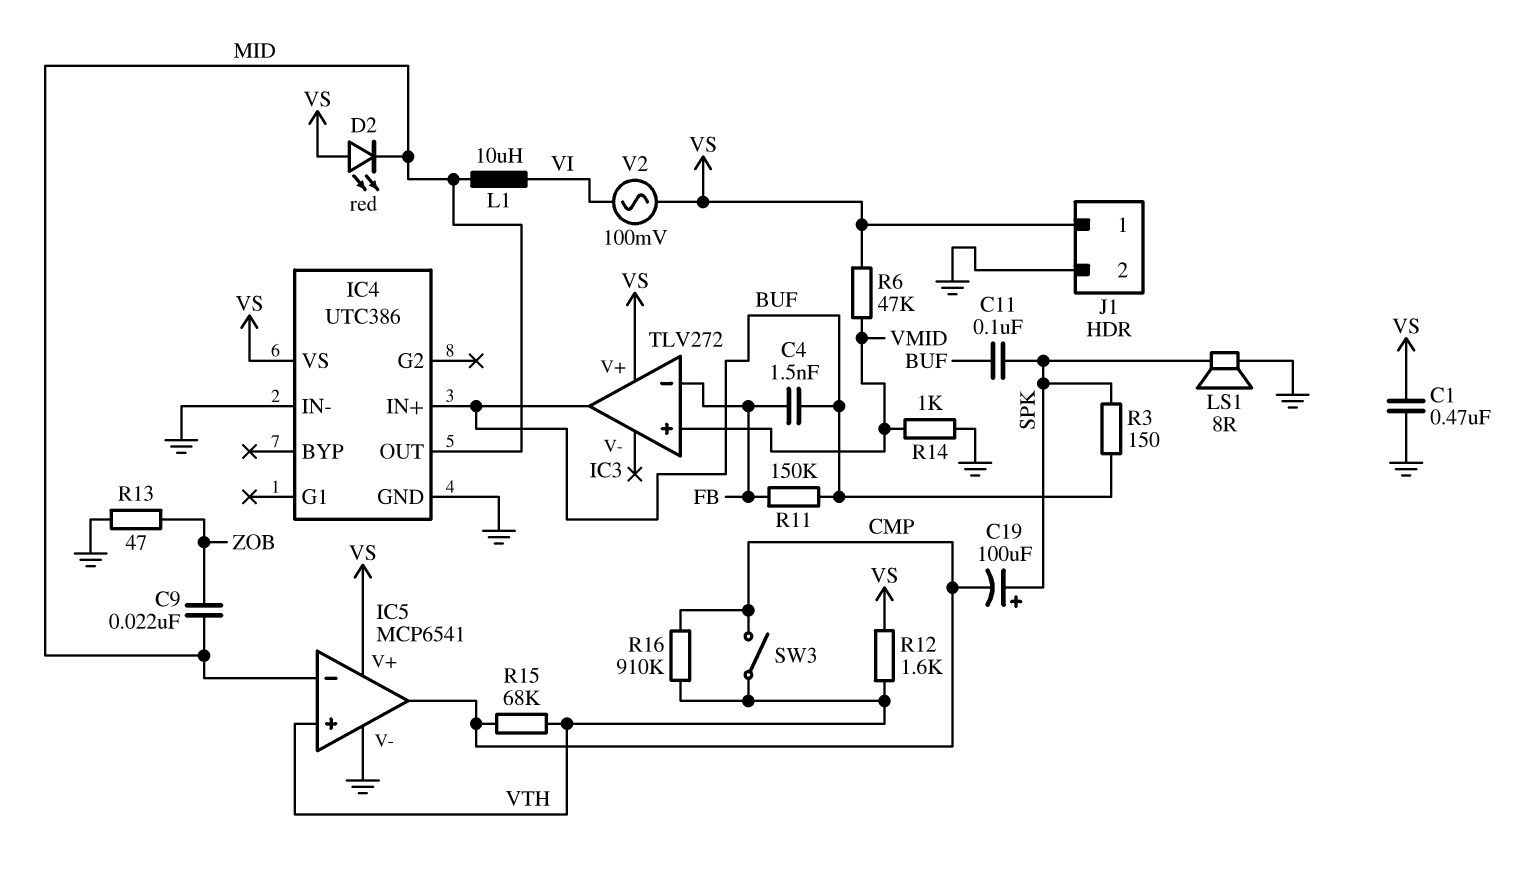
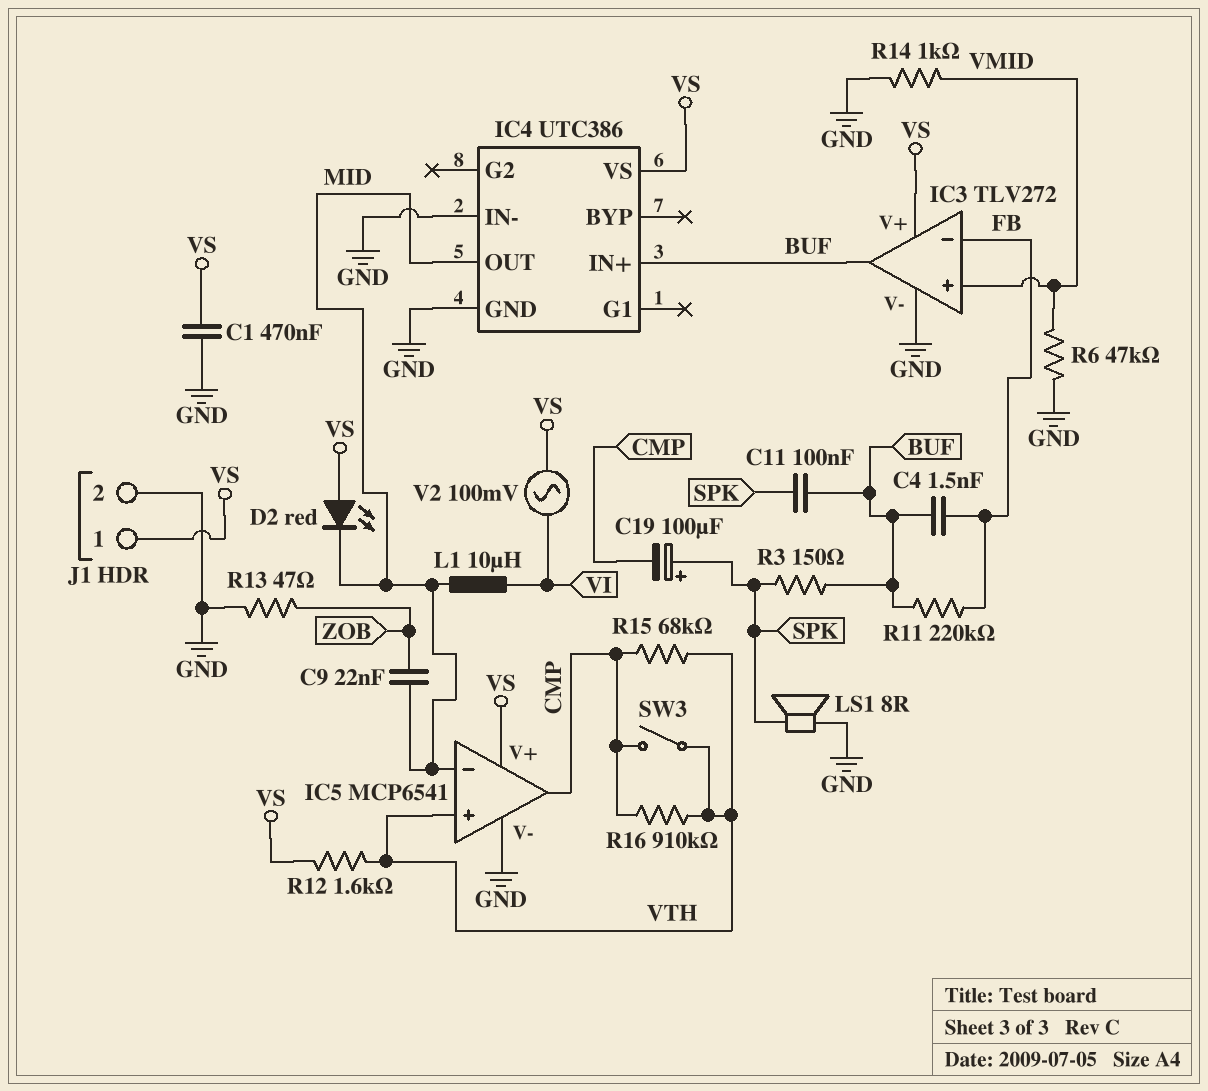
IC3 pin V-: none -> GND
R6: 47k (VMID, VS) -> 47k (GND, VMID)
R11: 150k (BUF, FB) -> 220k (BUF, FB)

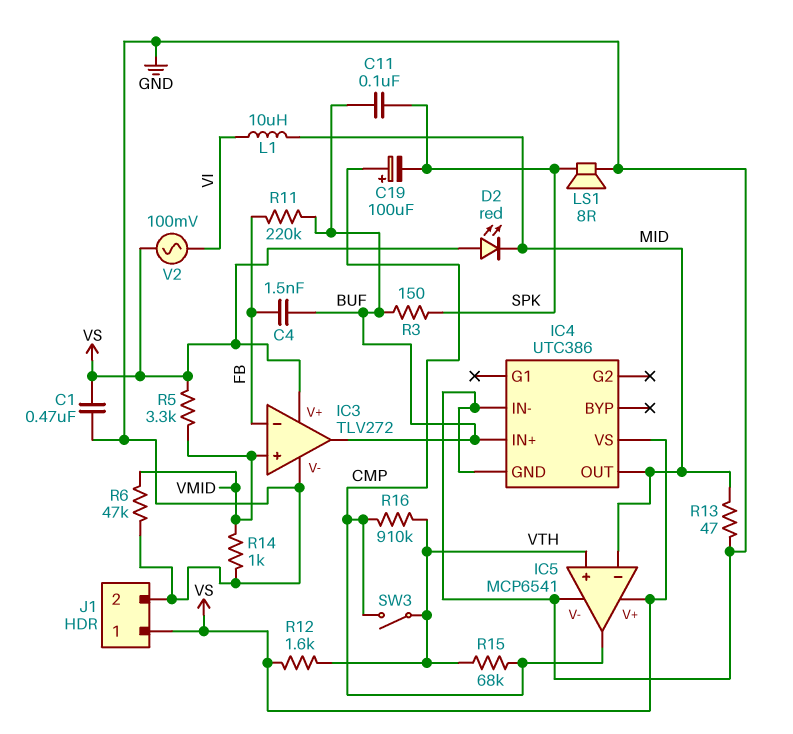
C9: 22nF (MID, ZOB) -> none
C19: 100uF (plus SPK, minus CMP) -> 100uF (plus CMP, minus SPK)
R5: none -> 3.3k (VMID, VS)
R13: 47 (GND, ZOB) -> 47 (GND, MID)

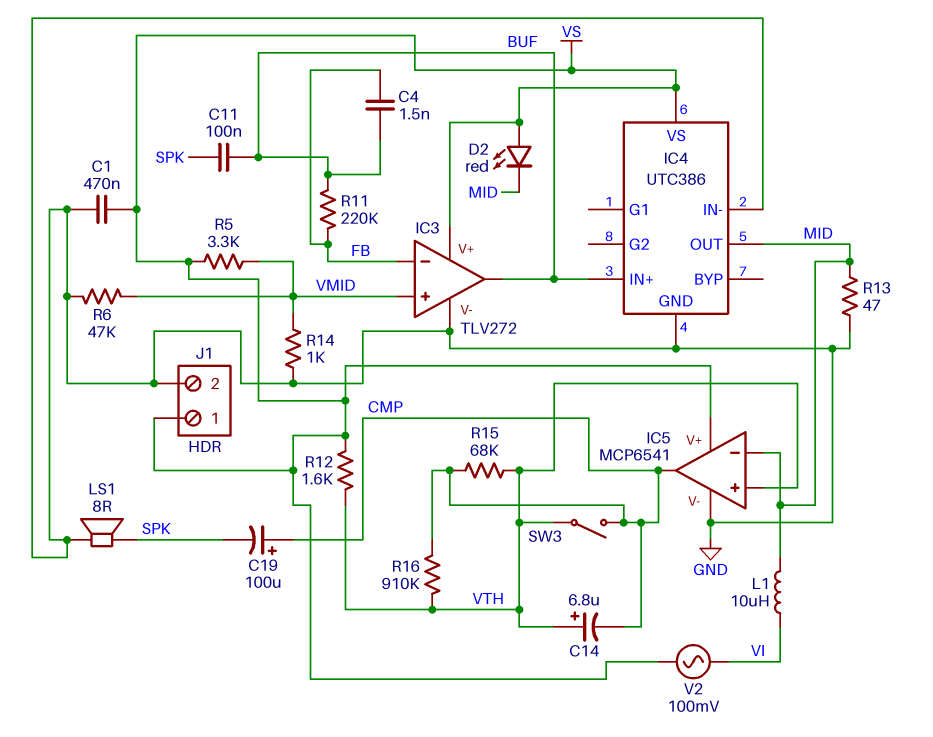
C14: none -> 6.8uF (plus VTH, minus CMP)
R3: 150 (BUF, SPK) -> none

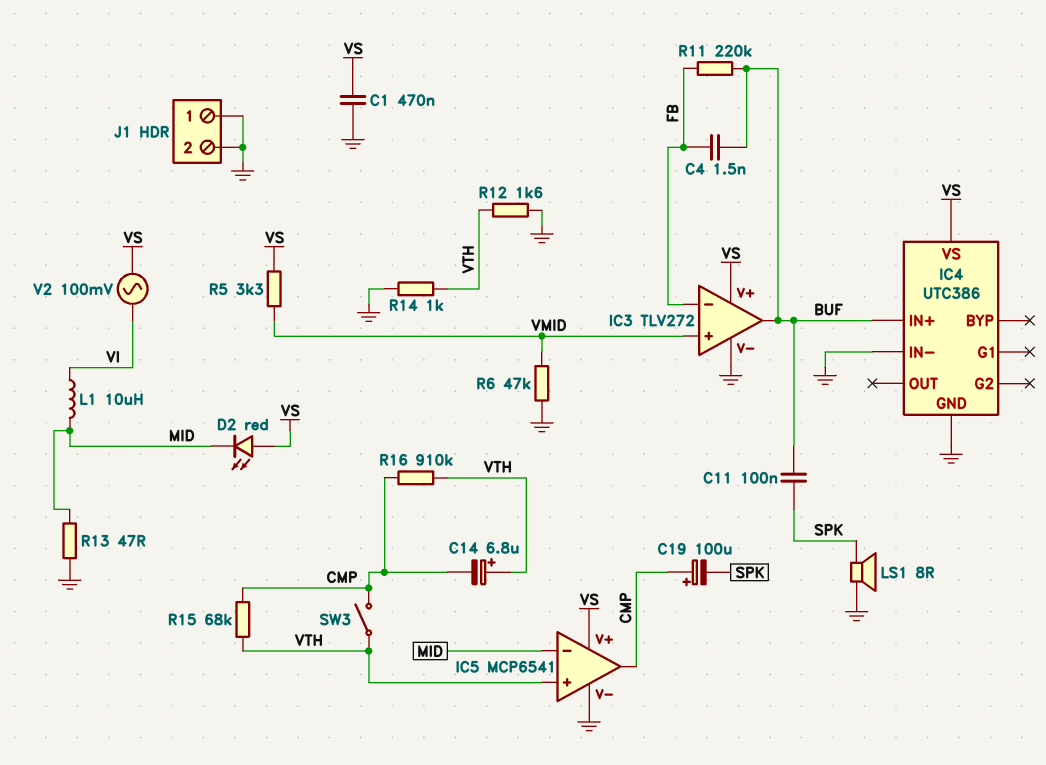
IC4 pin OUT: MID -> none
J1 pin 1: VS -> GND
R12: 1.6k (VS, VTH) -> 1.6k (GND, VTH)
R14: 1k (GND, VMID) -> 1k (GND, VTH)

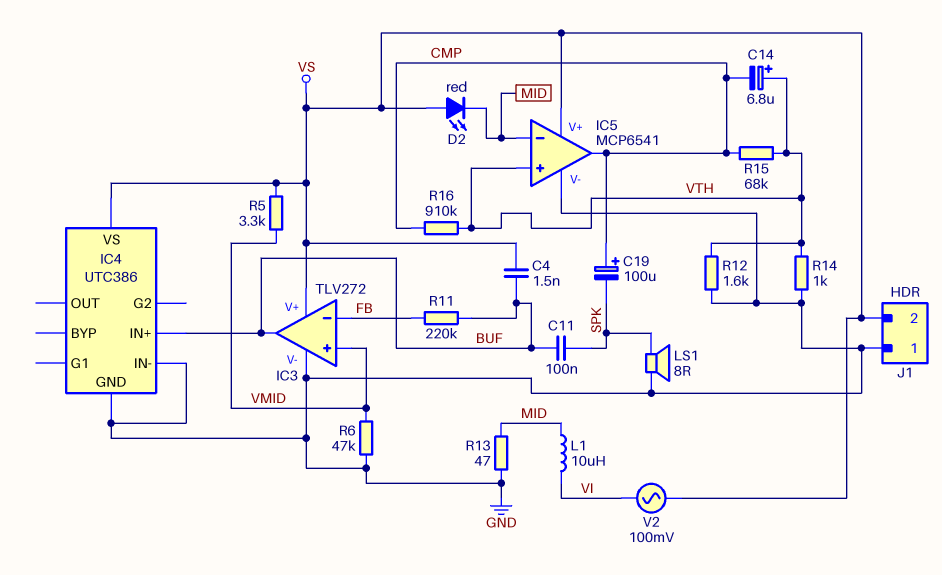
C1: 470nF (GND, VS) -> none
C4: 1.5nF (BUF, FB) -> 1.5nF (BUF, VS)
J1 pin 2: GND -> VS
SW3: switch (CMP, VTH) -> none

